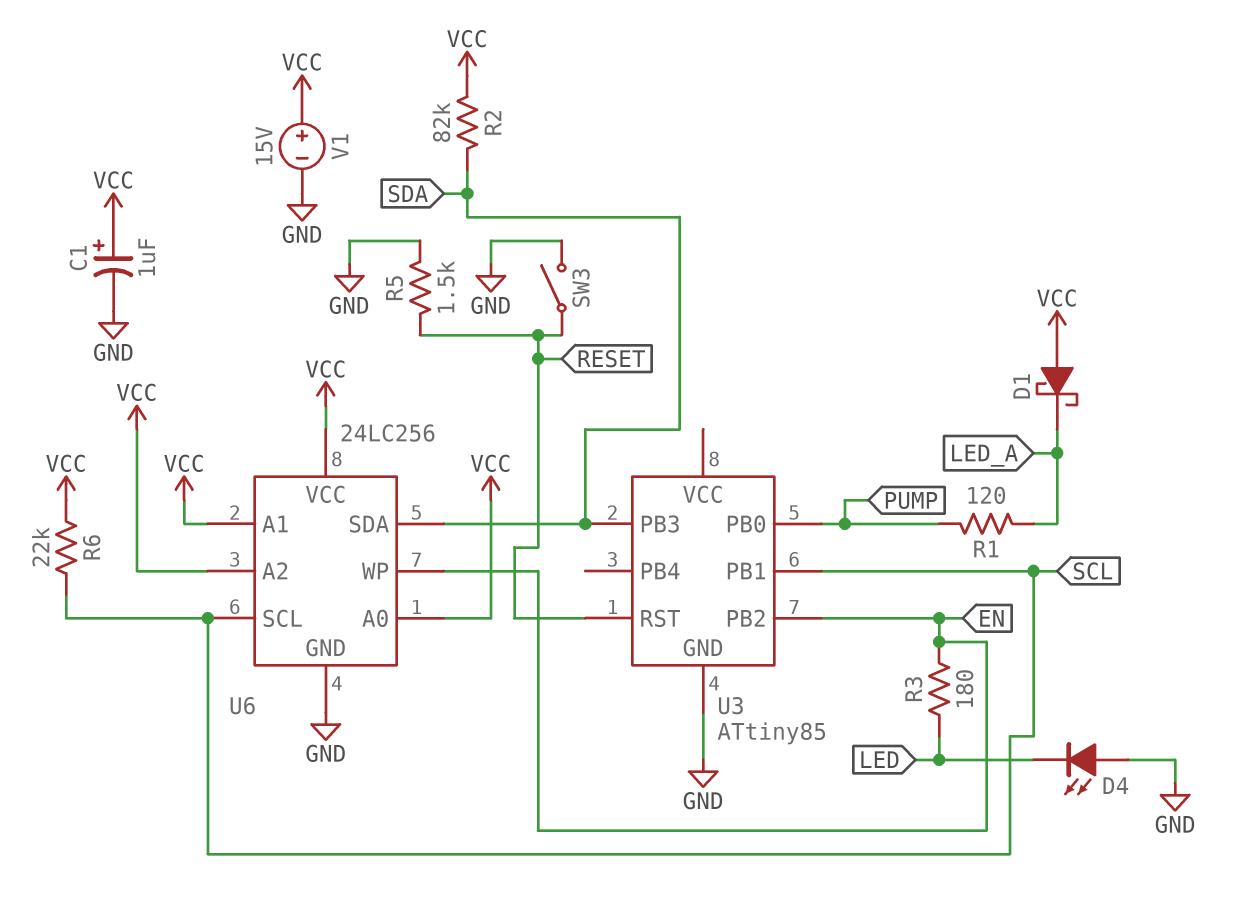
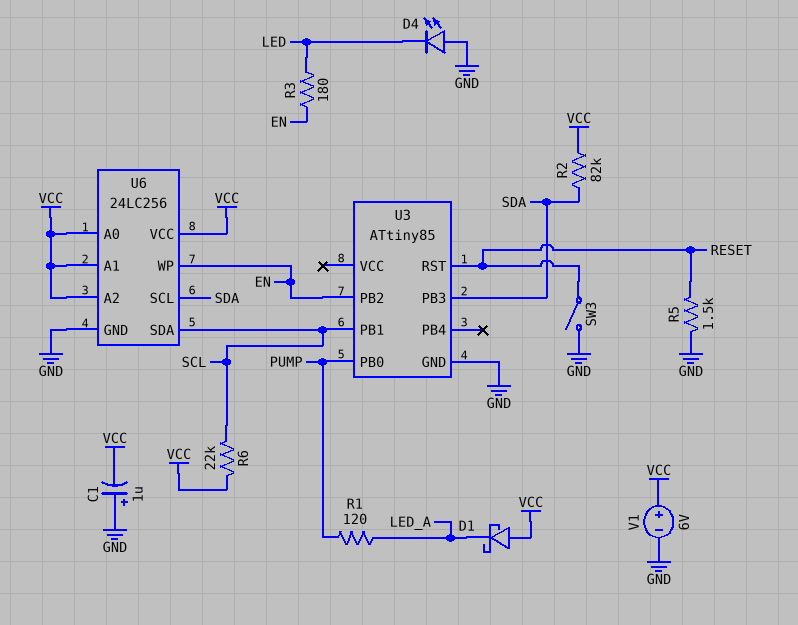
C1: 1uF (plus VCC, minus GND) -> 1uF (plus GND, minus VCC)
U6 pin SCL: SCL -> SDA
U6 pin SDA: SDA -> SCL
V1: 15V (plus VCC, minus GND) -> 6V (plus VCC, minus GND)

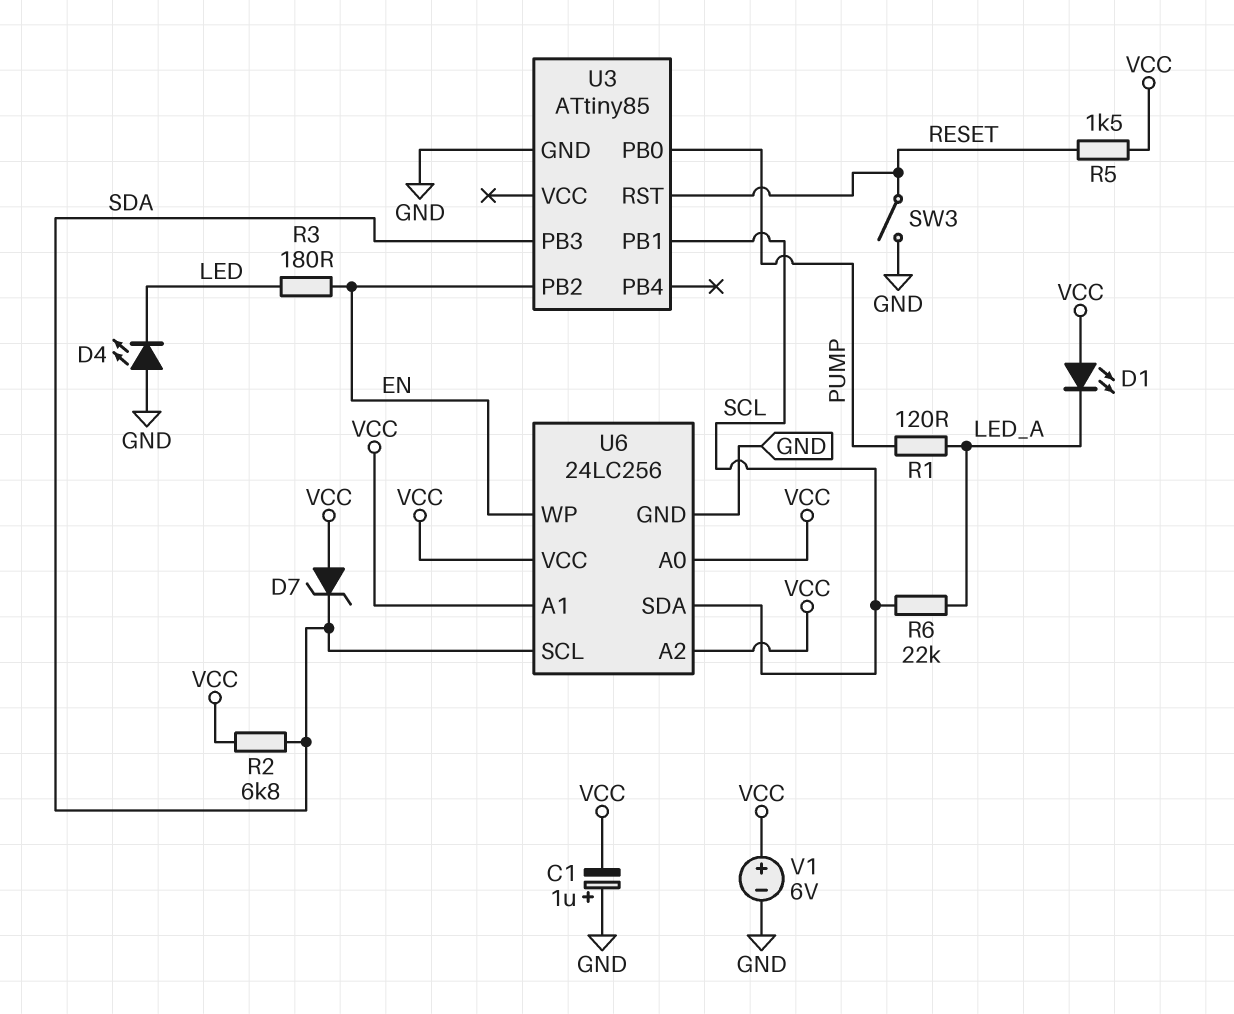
D1: schottky (A VCC, K LED_A) -> LED (A VCC, K LED_A)
D7: none -> zener (A VCC, K SDA)
R2: 82k (SDA, VCC) -> 6.8k (SDA, VCC)
R5: 1.5k (GND, RESET) -> 1.5k (RESET, VCC)
R6: 22k (SCL, VCC) -> 22k (LED_A, SCL)

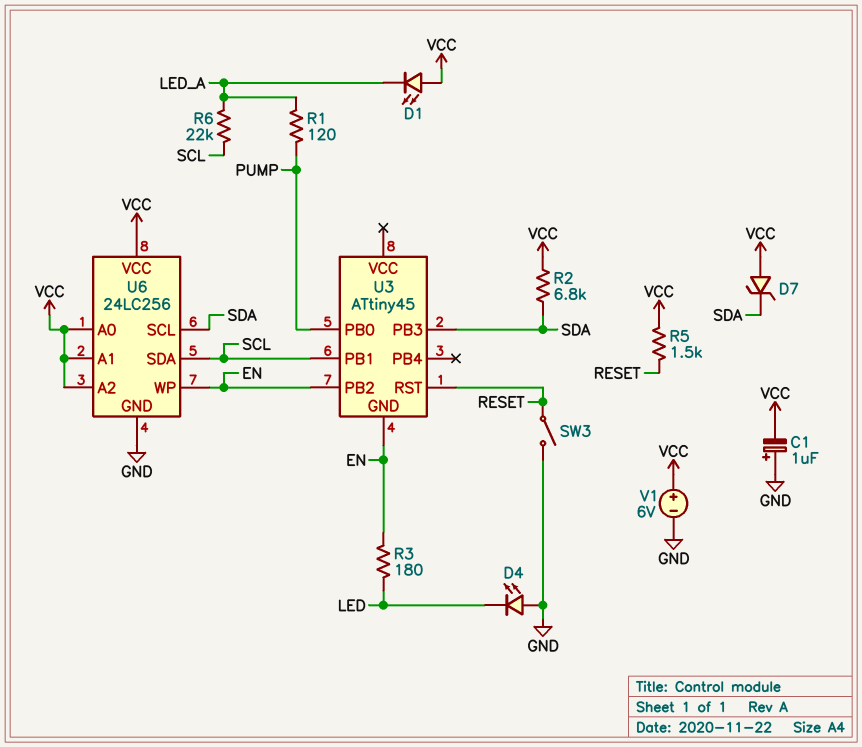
U3: ATtiny85 -> ATtiny45
U3 pin GND: GND -> EN

